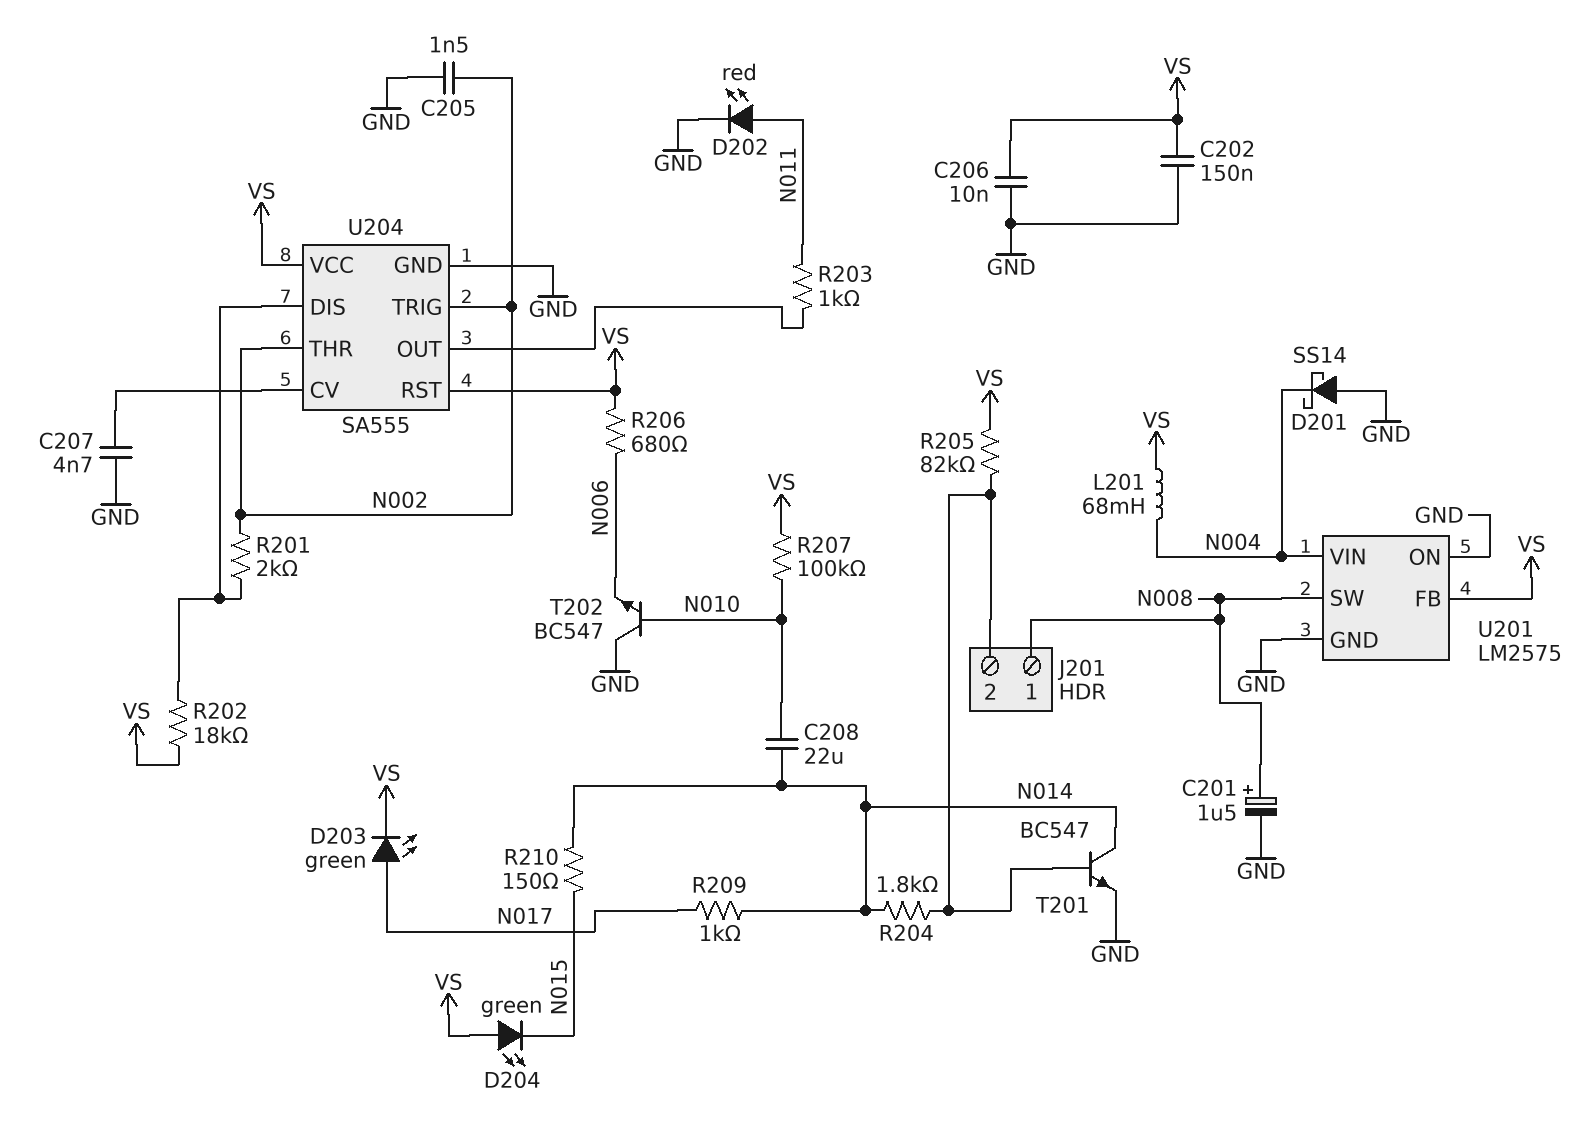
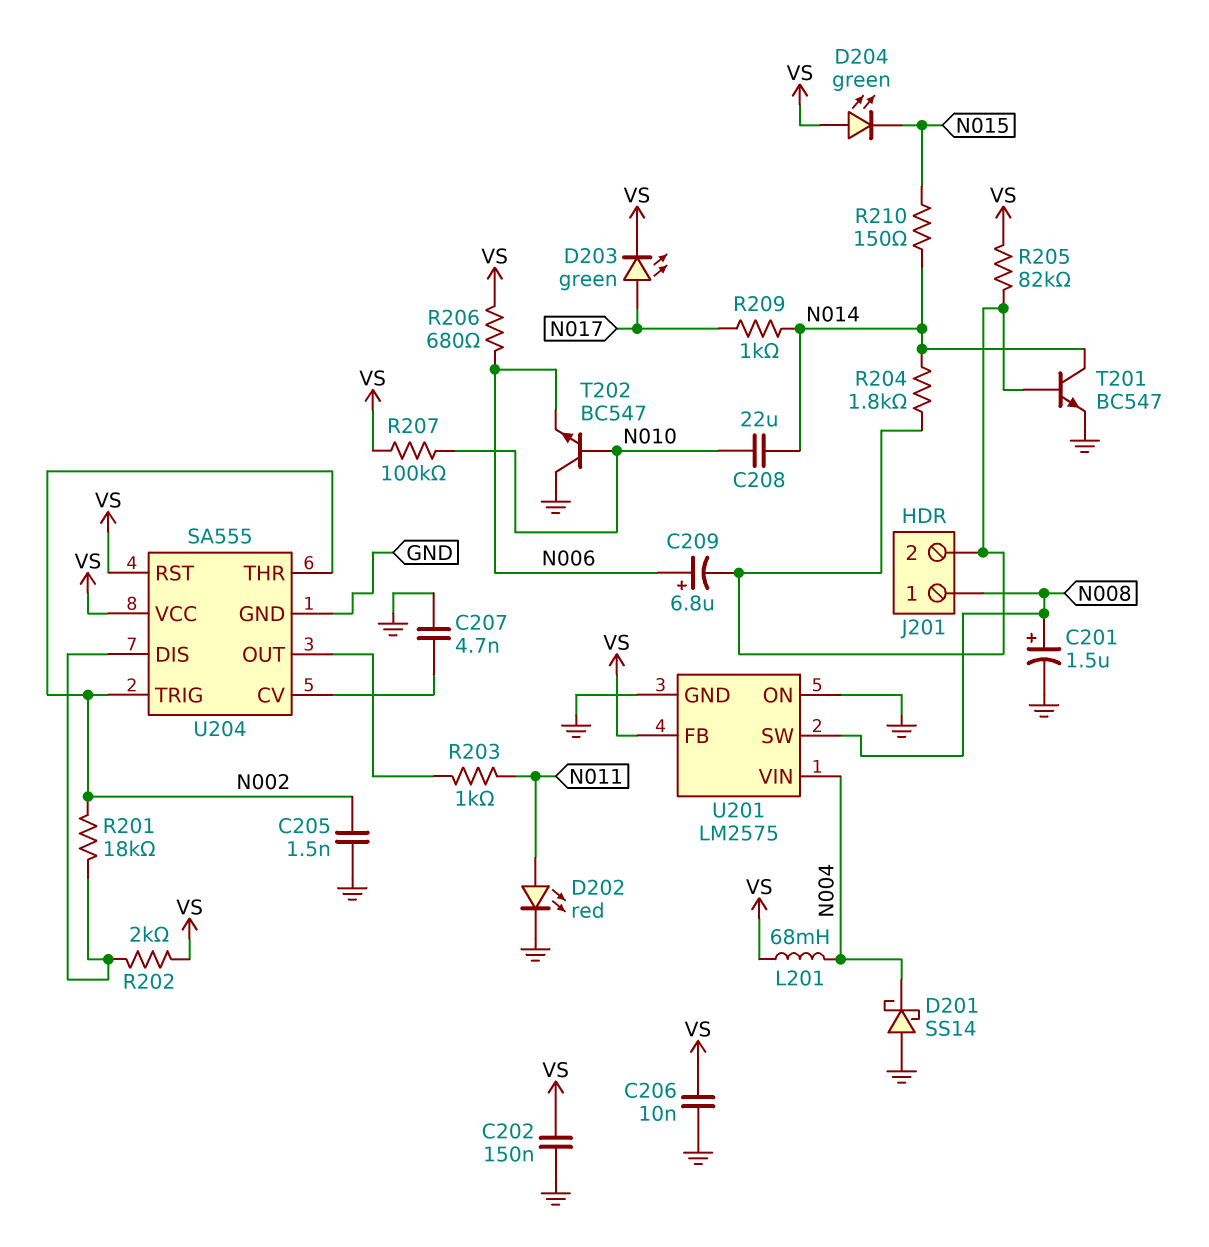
C209: none -> 6.8uF (plus N006, minus J201/2)
R201: 2k (N002, U204/DIS) -> 18k (N002, U204/DIS)
R202: 18k (U204/DIS, VS) -> 2k (U204/DIS, VS)

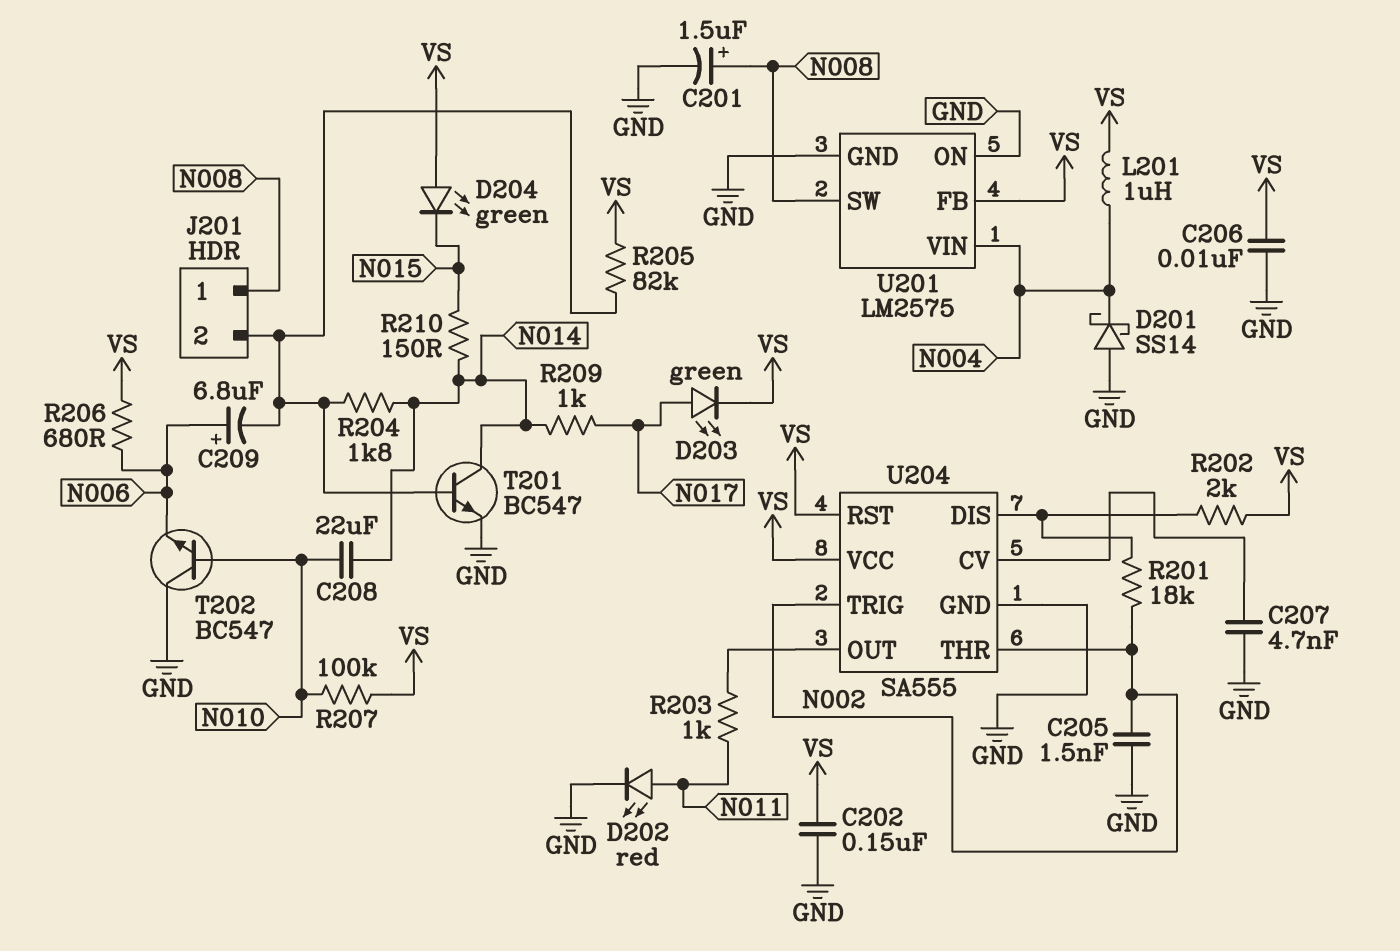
L201: 68mH (N004, VS) -> 1uH (N004, VS)

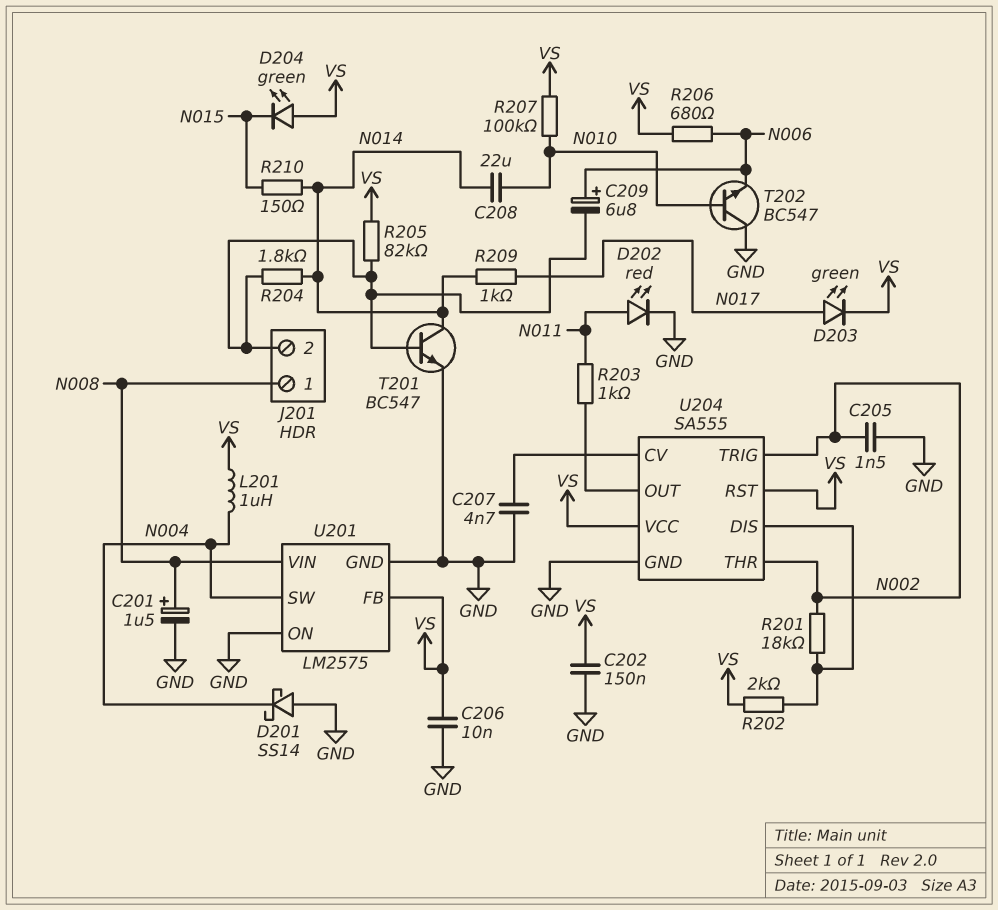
U201 pin SW: N008 -> N004
U201 pin VIN: N004 -> N008

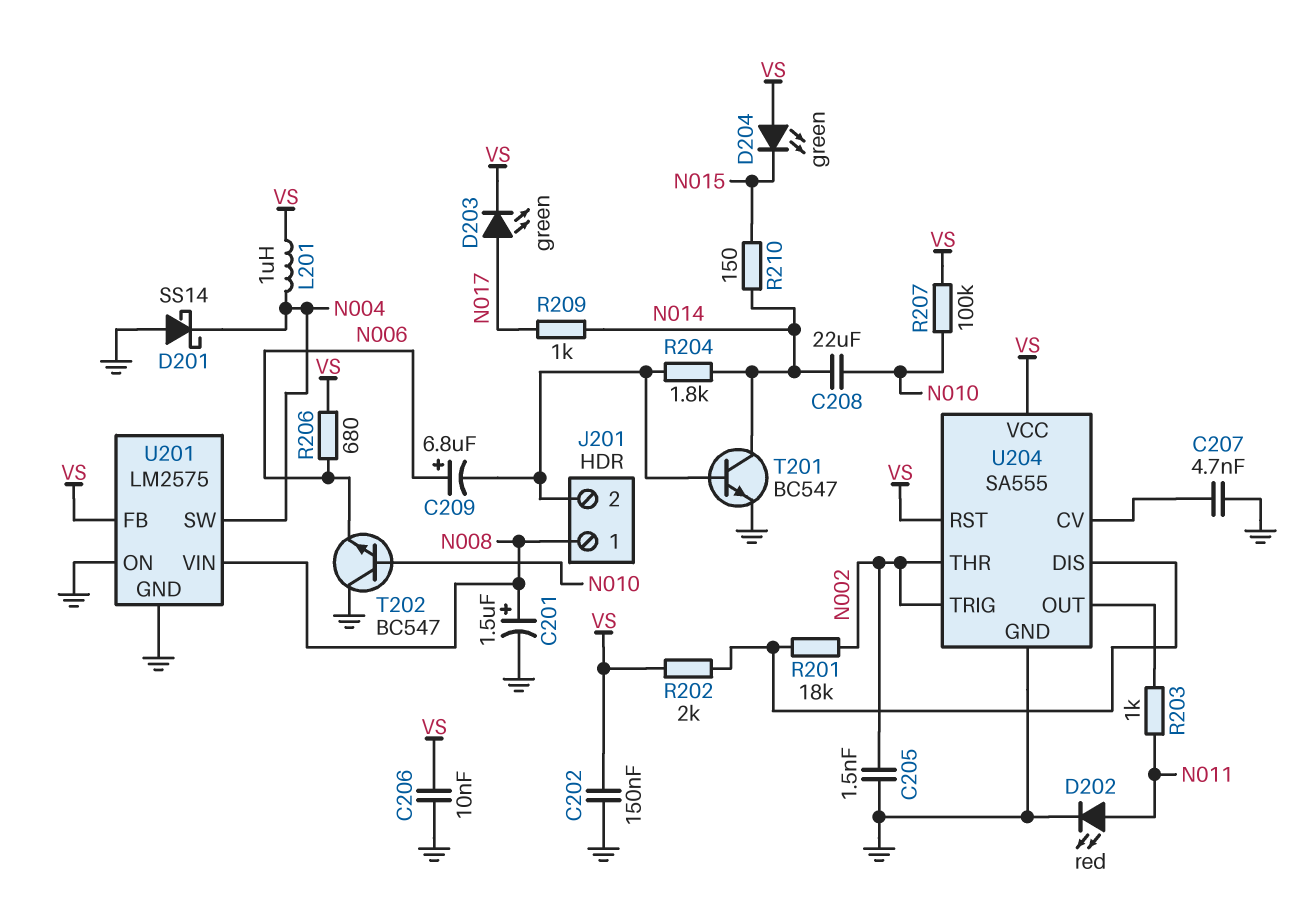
R205: 82k (J201/2, VS) -> none

